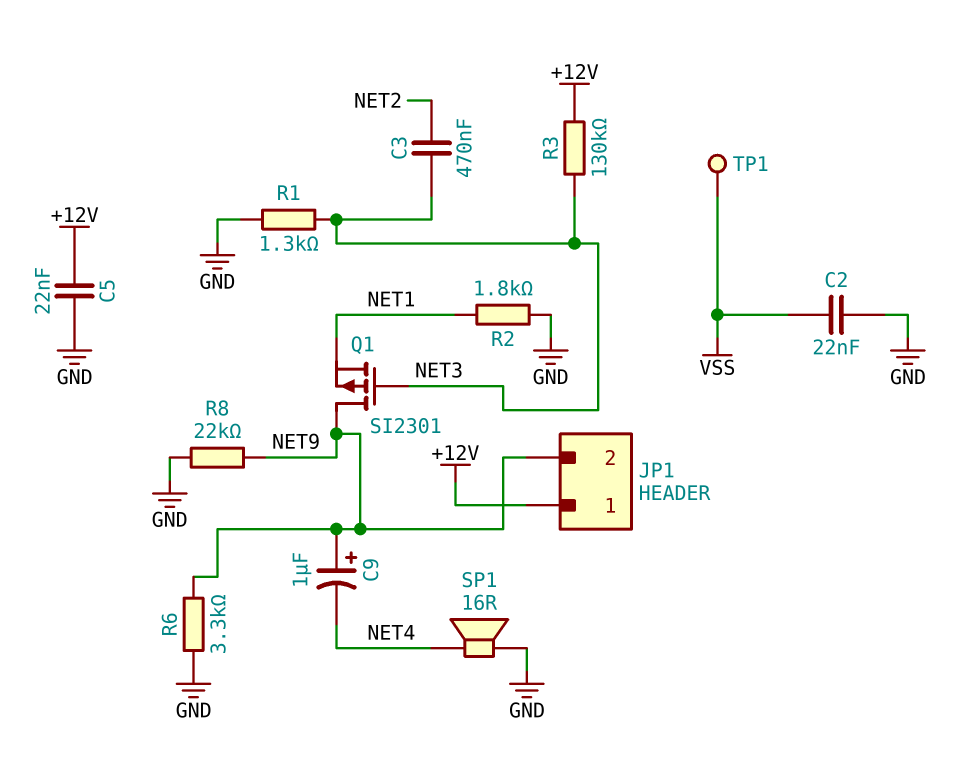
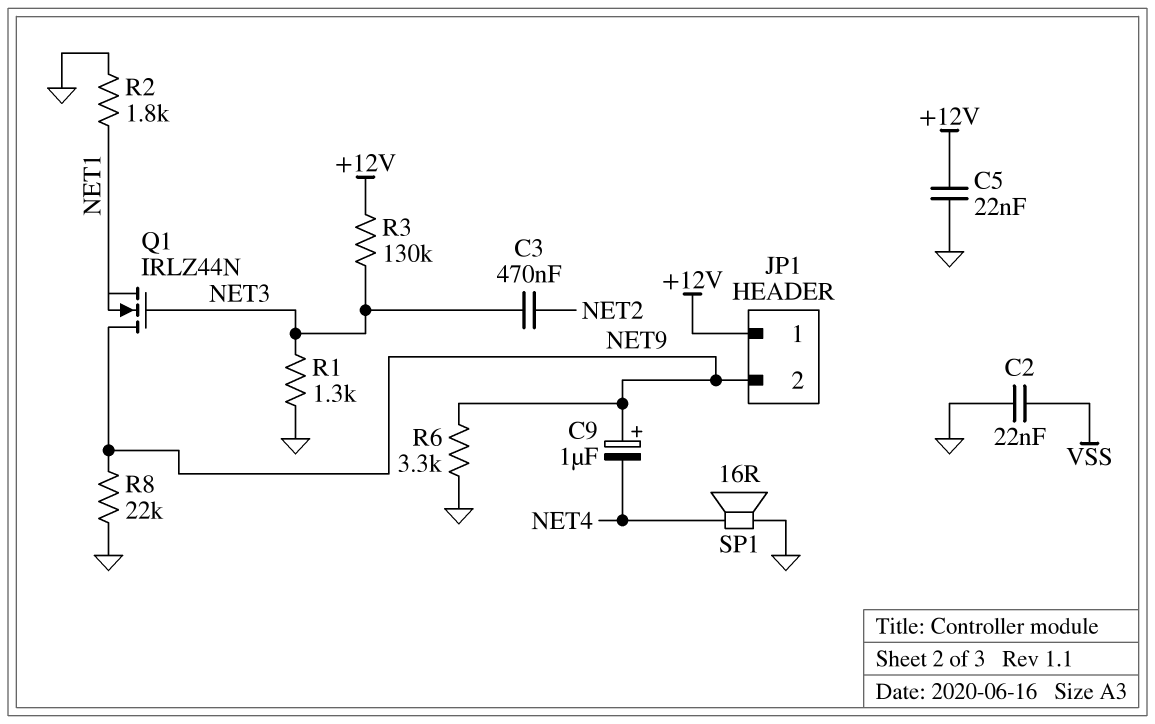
Q1: PMOS SI2301 (G NET3, D NET9, S NET1) -> NMOS IRLZ44N (G NET3, D NET9, S NET1)
TP1: test point (VSS) -> none

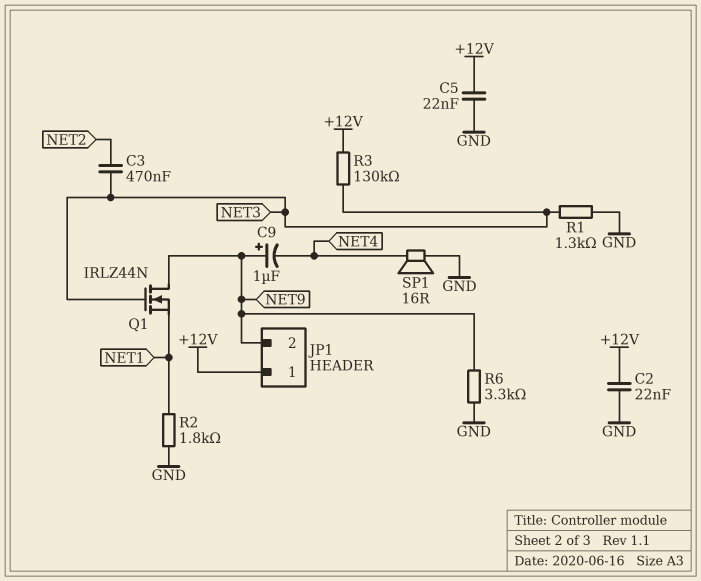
C2: 22nF (GND, VSS) -> 22nF (+12V, GND)
R8: 22k (GND, NET9) -> none

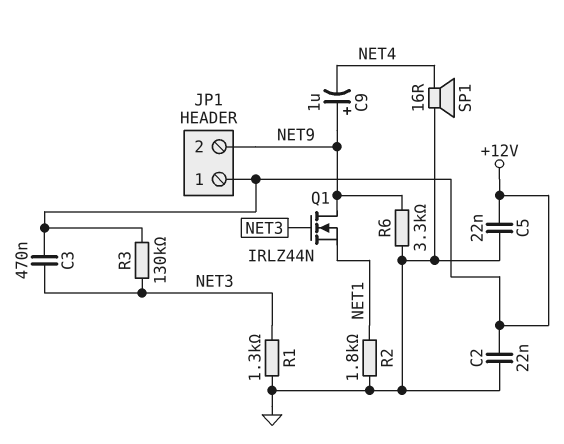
C3: 470nF (NET2, NET3) -> 470nF (+12V, NET3)

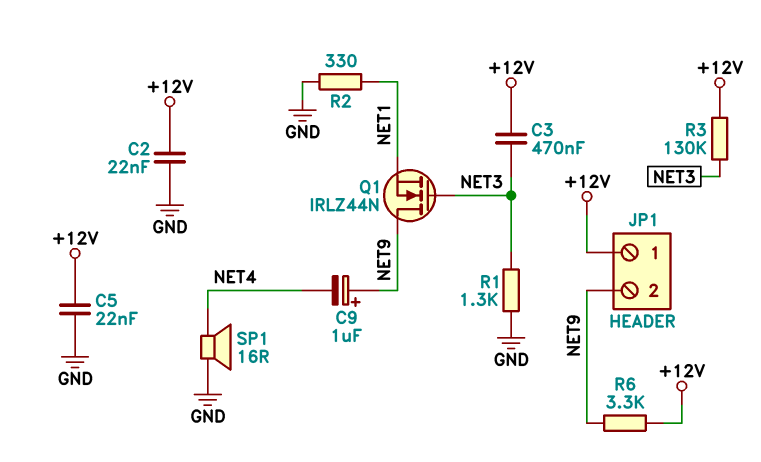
R2: 1.8k (GND, NET1) -> 330 (GND, NET1)
R6: 3.3k (GND, NET9) -> 3.3k (+12V, NET9)

